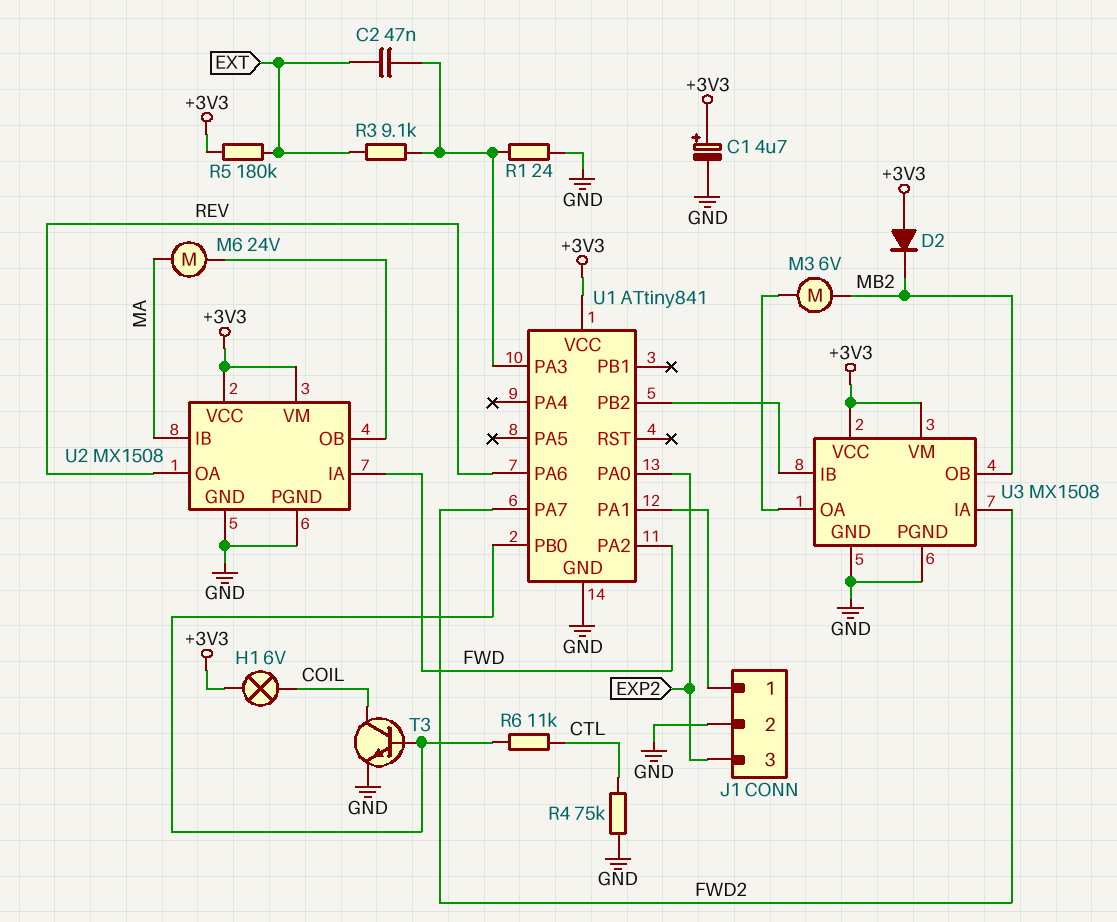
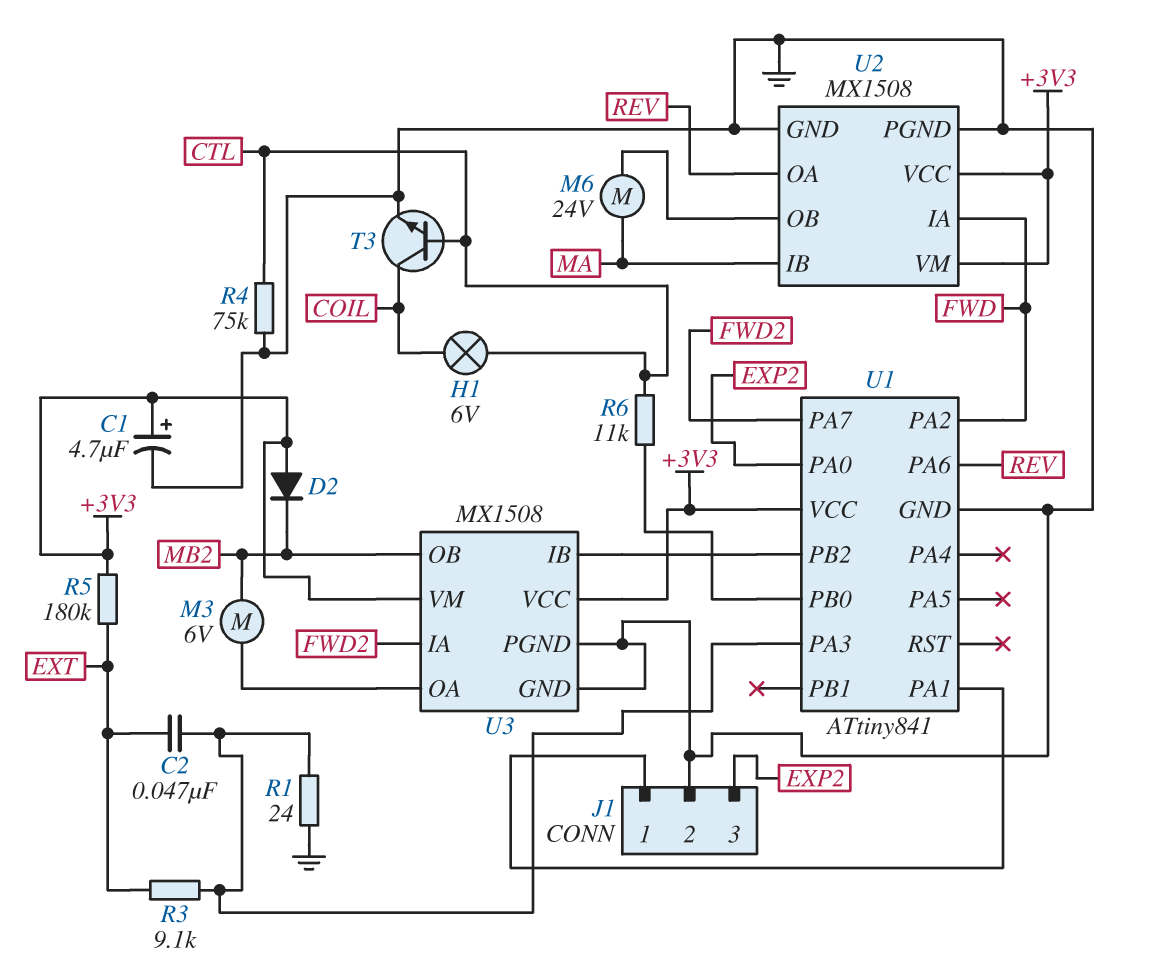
H1: lamp 6V (+3V3, COIL) -> lamp 6V (COIL, CTL)
T3: NPN (B U1/PB0, C COIL, E GND) -> NPN (B CTL, C COIL, E GND)

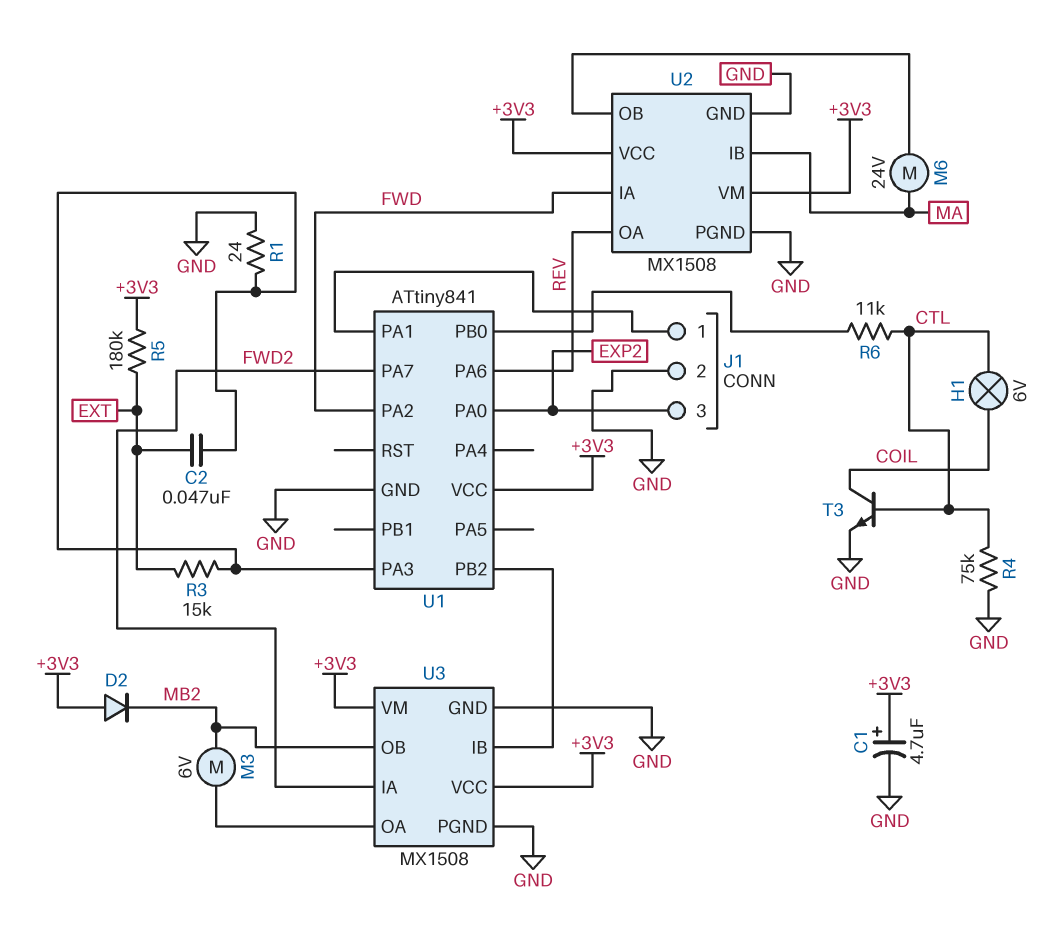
R3: 9.1k (EXT, U1/PA3) -> 15k (EXT, U1/PA3)

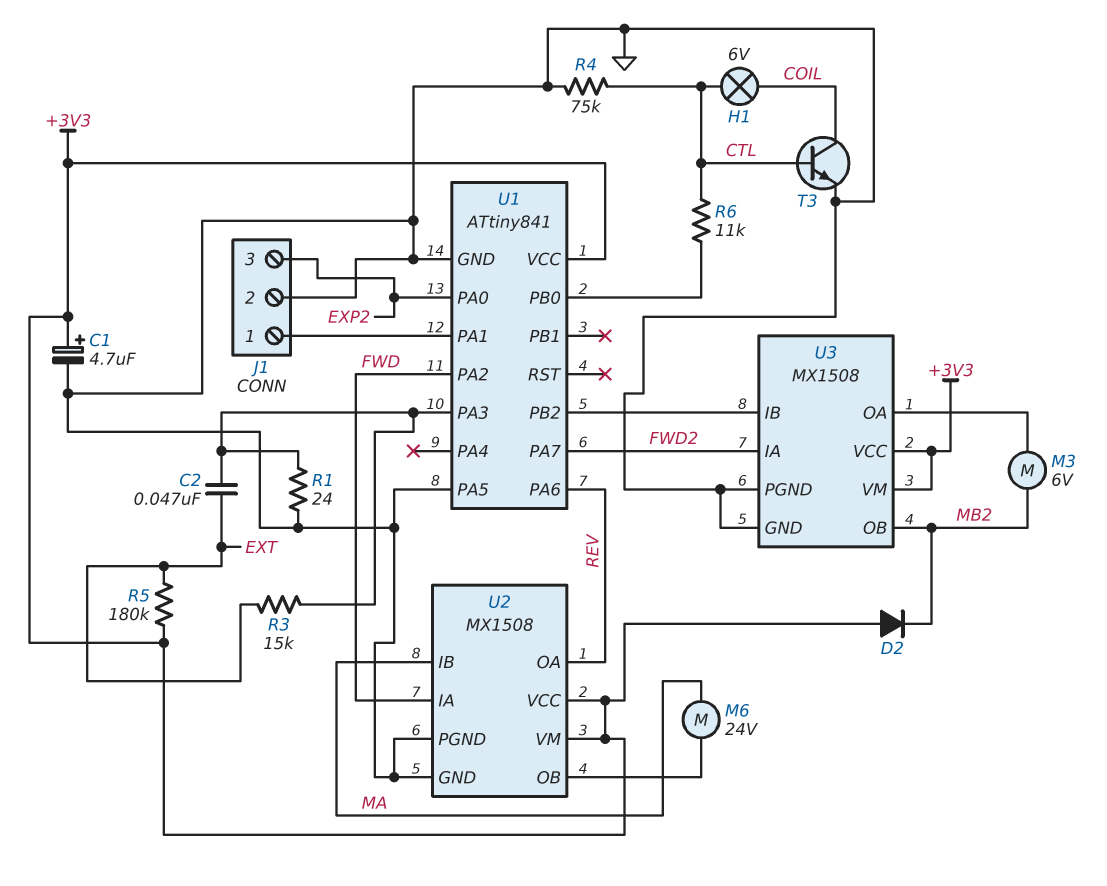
U1 pin PA5: none -> GND

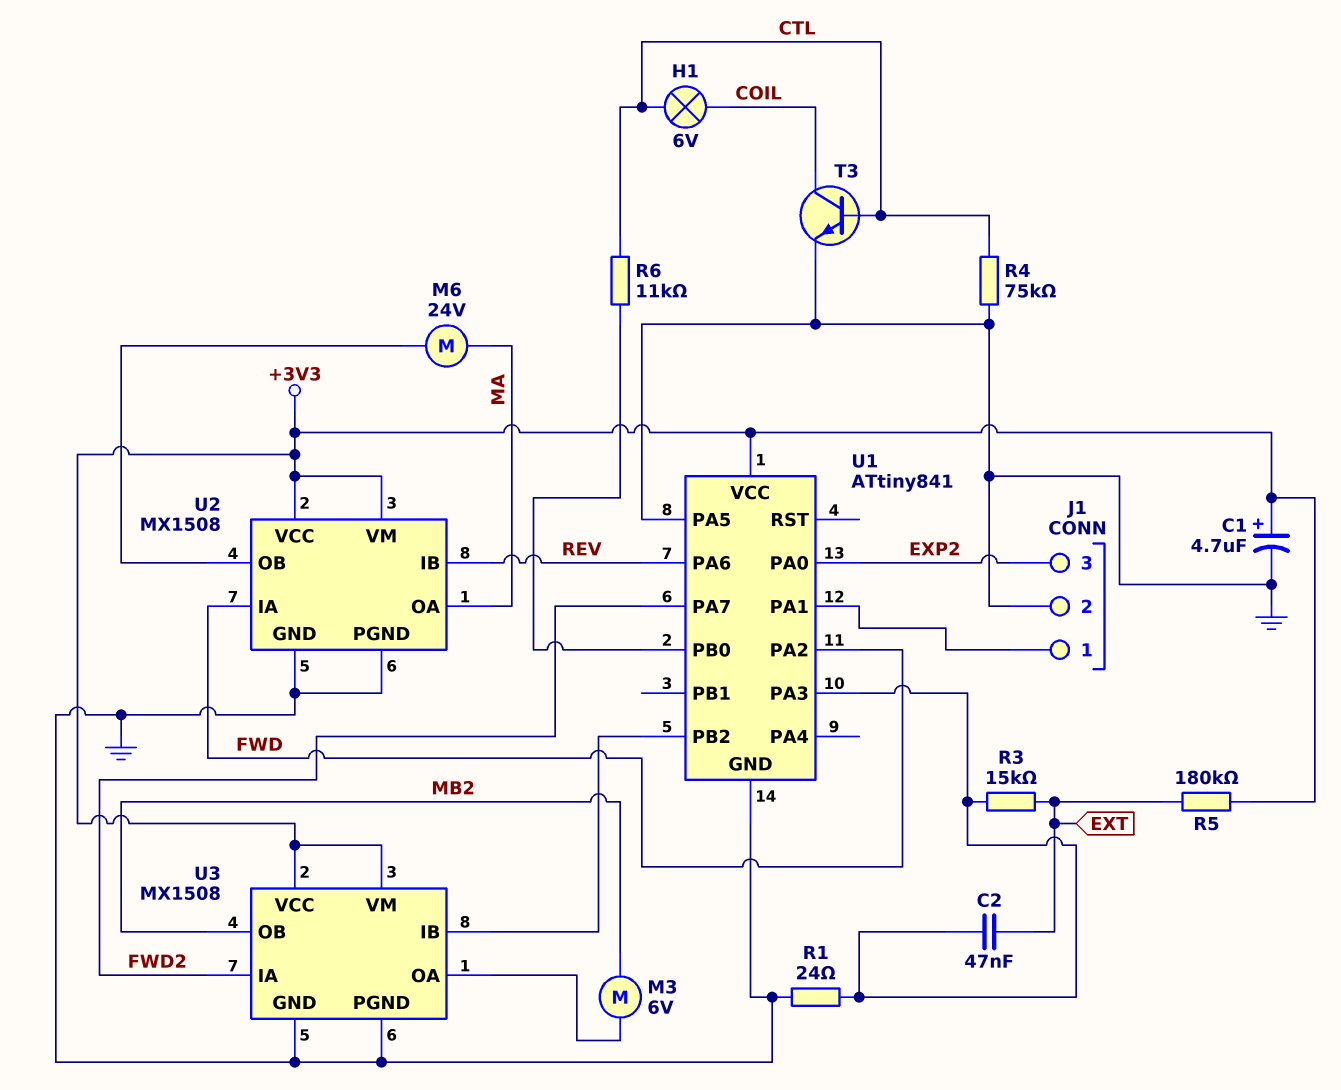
D2: diode (A +3V3, K MB2) -> none
U2 pin IB: MA -> REV
U2 pin OA: REV -> MA

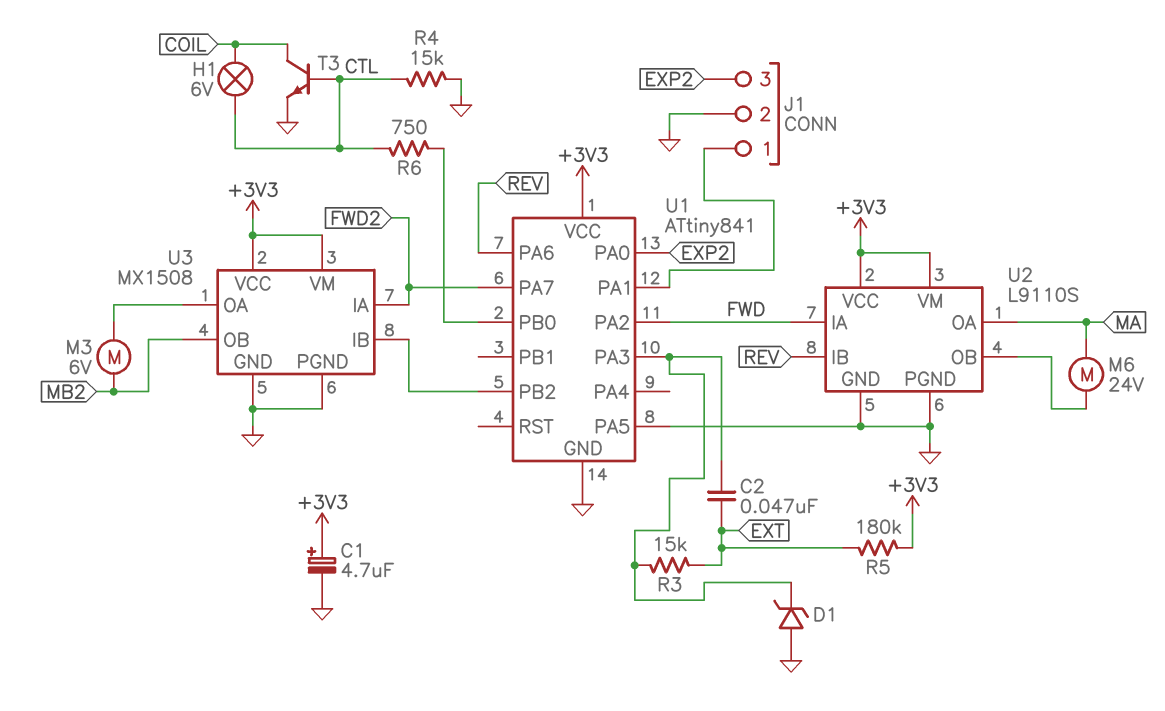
D1: none -> zener (A GND, K U1/PA3)
R1: 24 (GND, U1/PA3) -> none
R4: 75k (CTL, GND) -> 15k (CTL, GND)
R6: 11k (CTL, U1/PB0) -> 750 (CTL, U1/PB0)
U2: MX1508 -> L9110S

